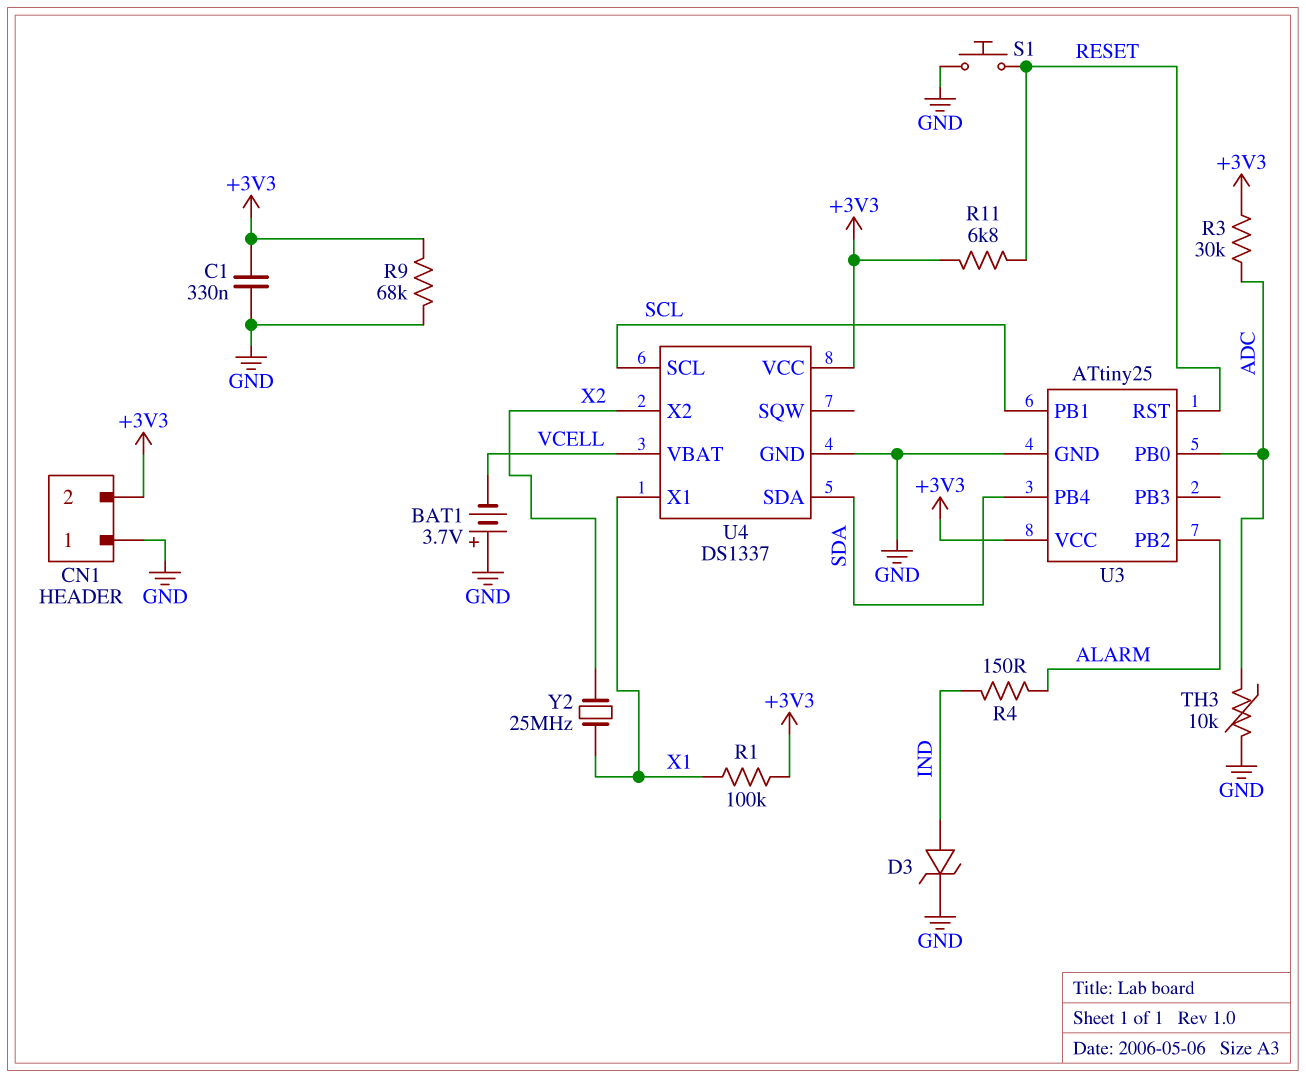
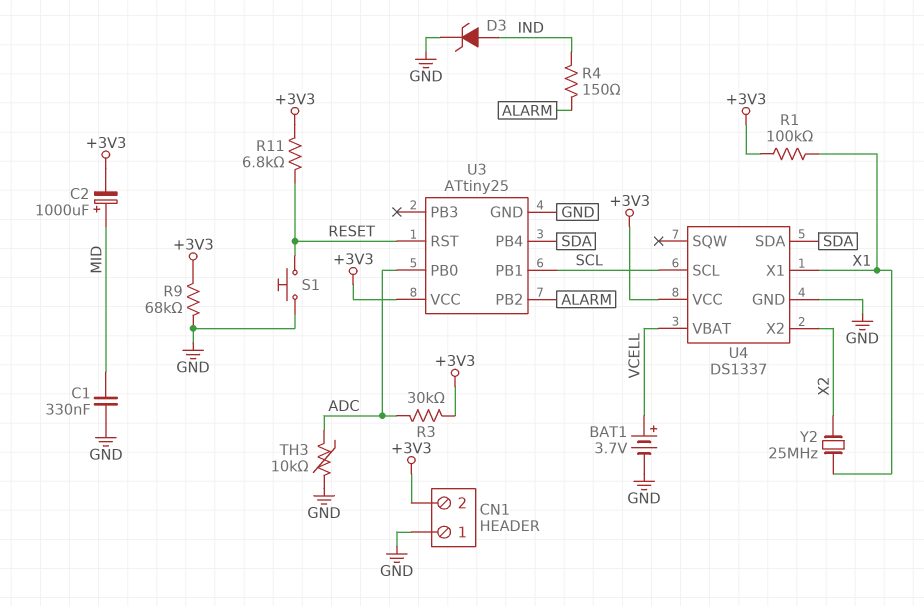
BAT1: 3.7V (plus GND, minus VCELL) -> 3.7V (plus VCELL, minus GND)
C1: 330nF (+3V3, GND) -> 330nF (GND, MID)
C2: none -> 1000uF (plus MID, minus +3V3)

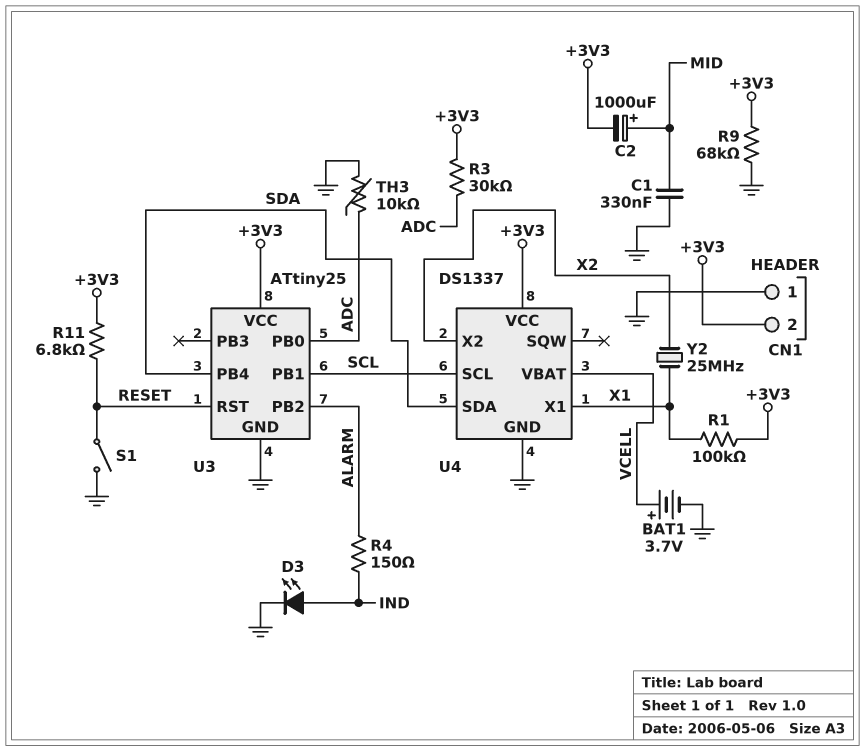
D3: zener (A IND, K GND) -> LED (A IND, K GND)
S1: button (GND, RESET) -> switch (GND, RESET)

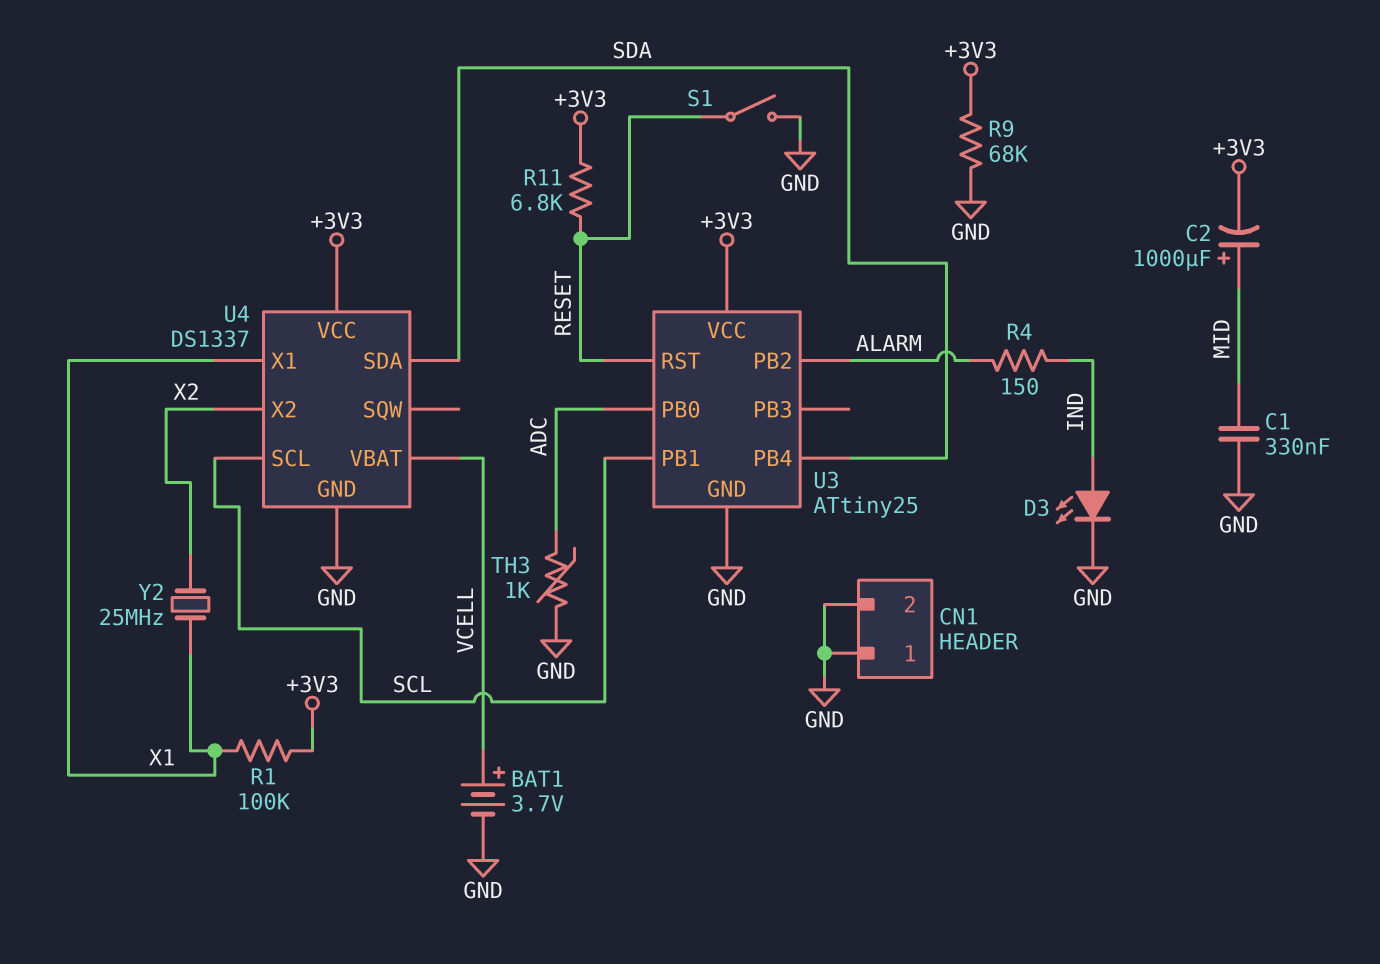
CN1 pin 2: +3V3 -> GND
R3: 30k (+3V3, ADC) -> none
TH3: 10k (ADC, GND) -> 1k (ADC, GND)

